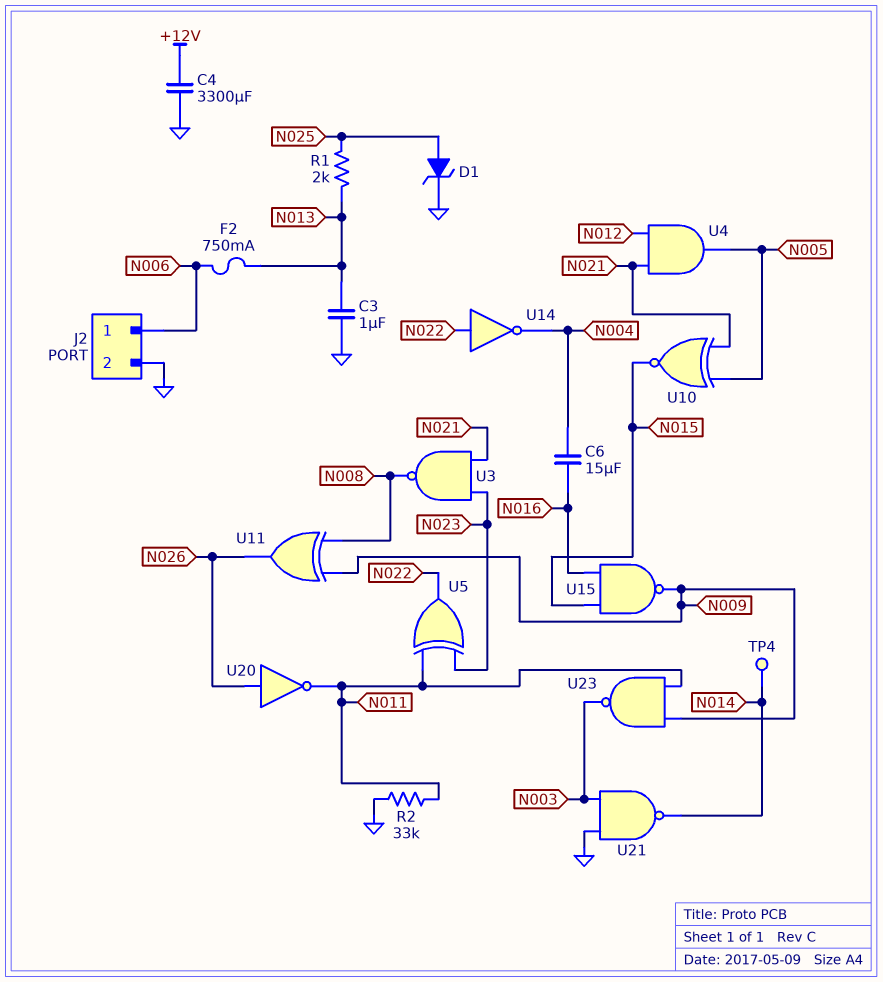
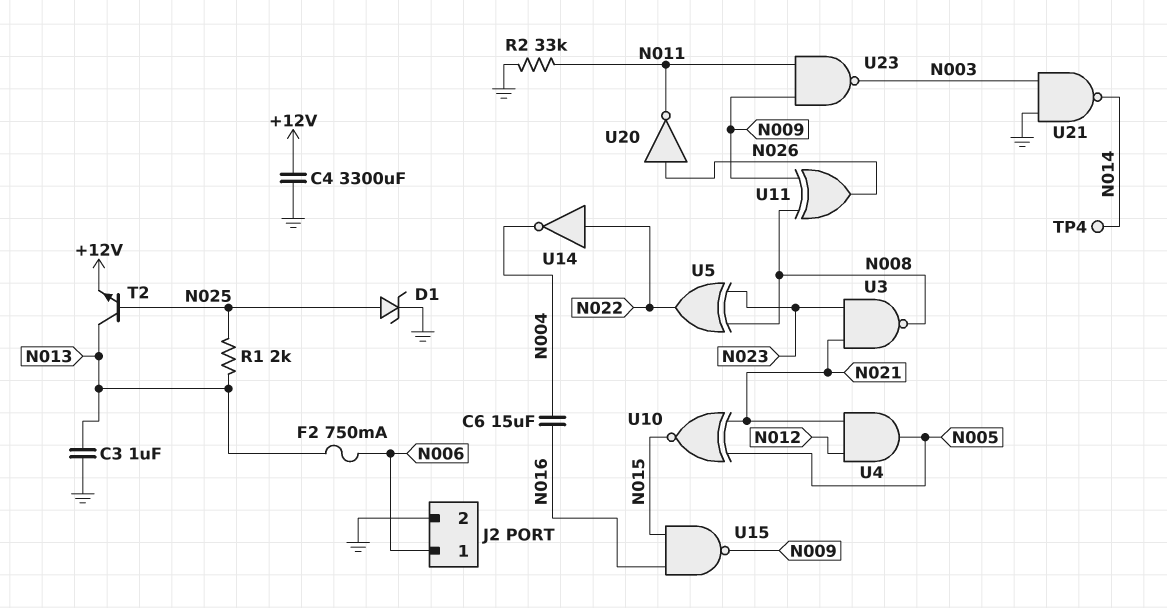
T2: none -> NPN (B N025, C N013, E +12V)
U5: XOR (in N011, in N023, out N022) -> XOR (in N008, in N023, out N022)

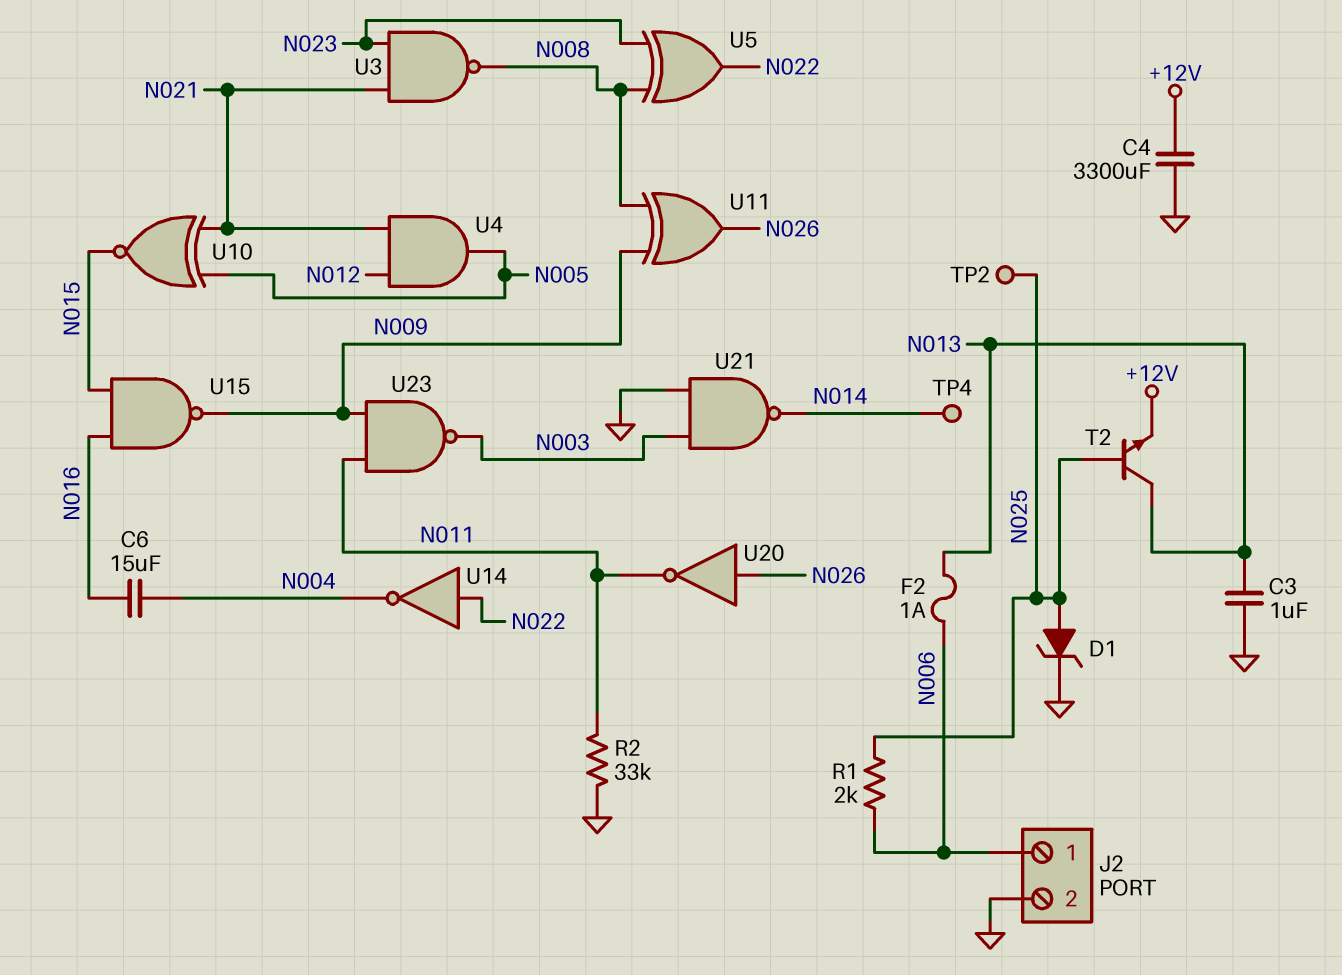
F2: 750mA (N006, N013) -> 1A (N006, N013)
R1: 2k (N013, N025) -> 2k (N006, N025)
TP2: none -> test point (N025)

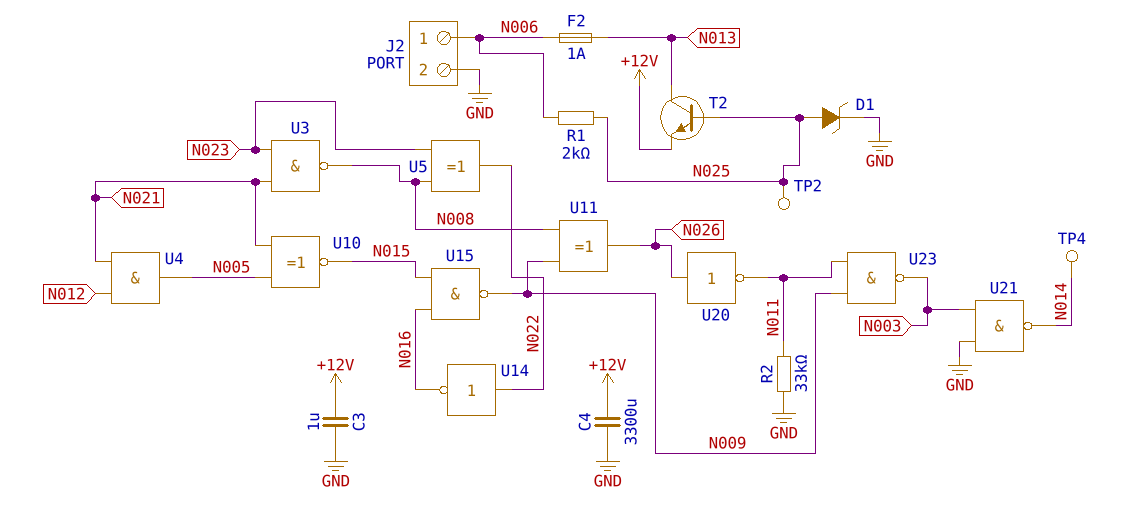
C3: 1uF (GND, N013) -> 1uF (+12V, GND)
C6: 15uF (N004, N016) -> none
U14: NOT (in N022, out N004) -> NOT (in N022, out N016)

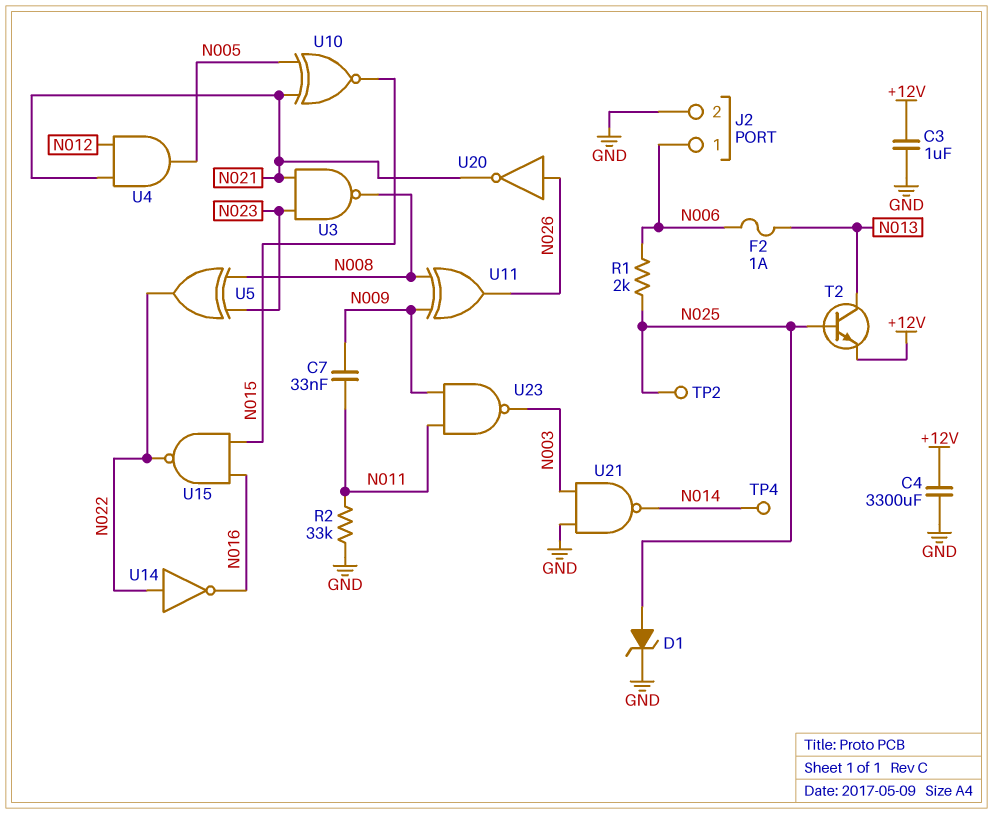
C7: none -> 33nF (N009, N011)
U15: NAND (in N015, in N016, out N009) -> NAND (in N015, in N016, out N022)
U20: NOT (in N026, out N011) -> NOT (in N026, out N021)

